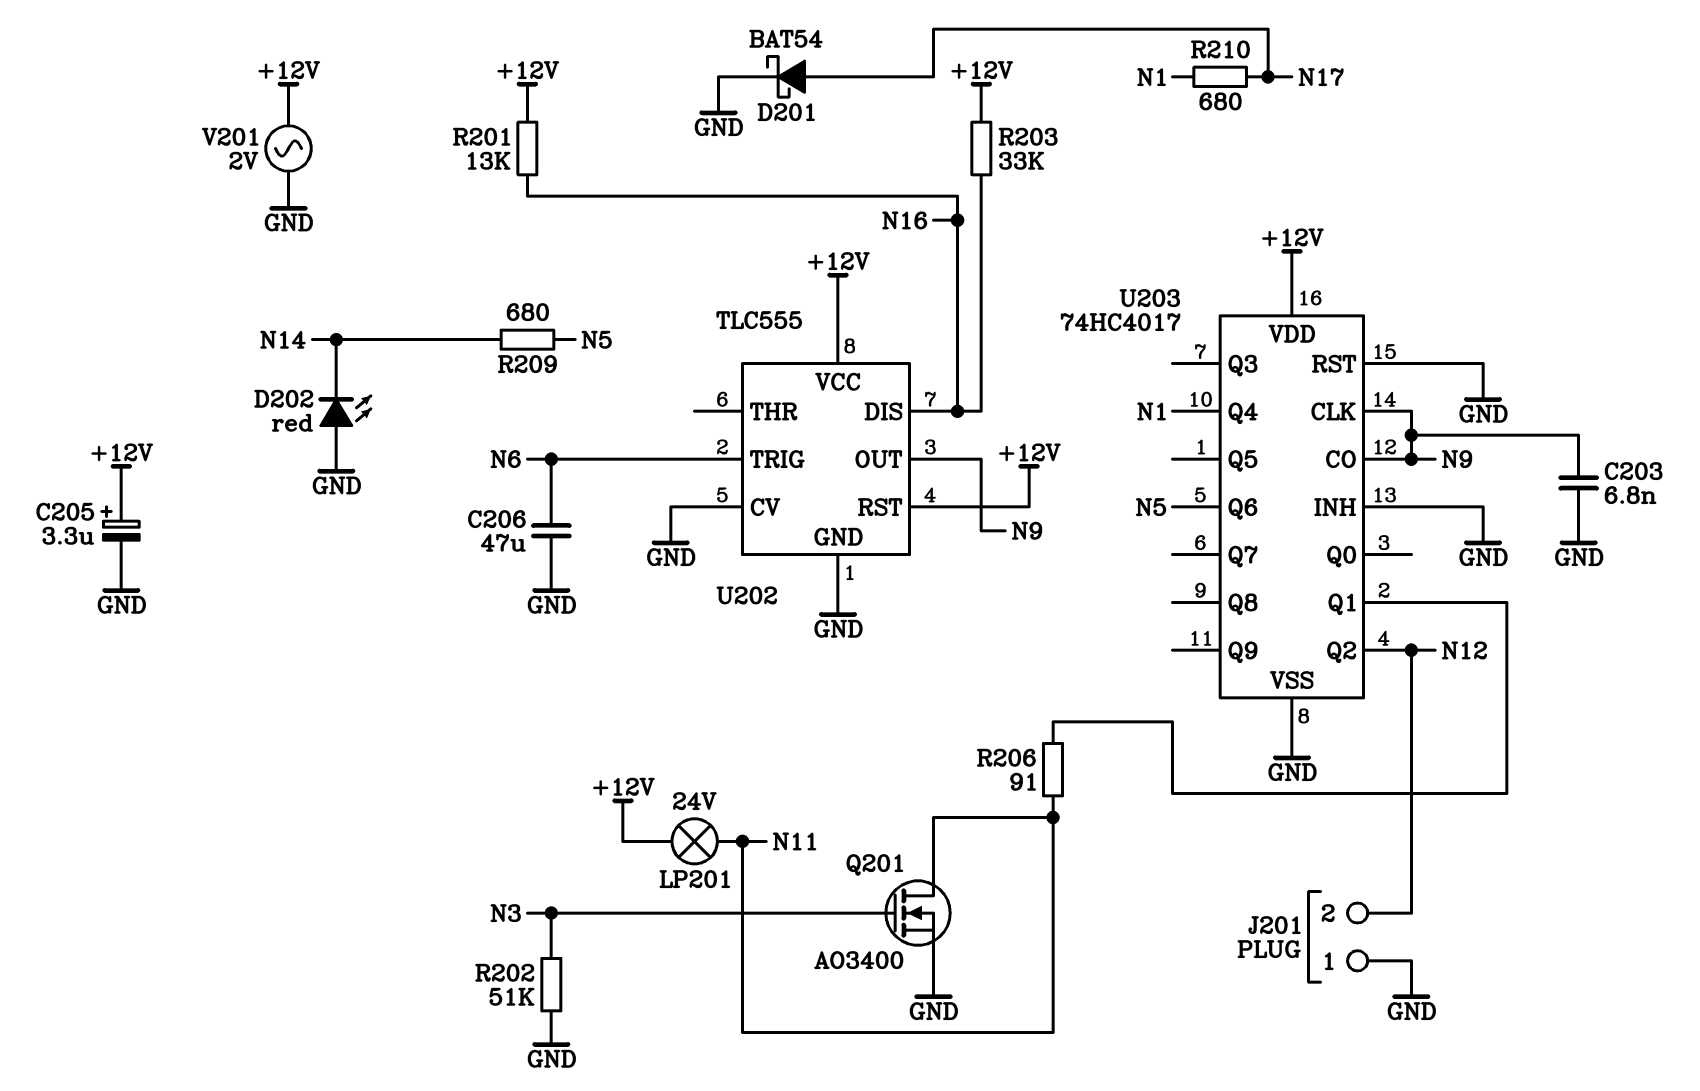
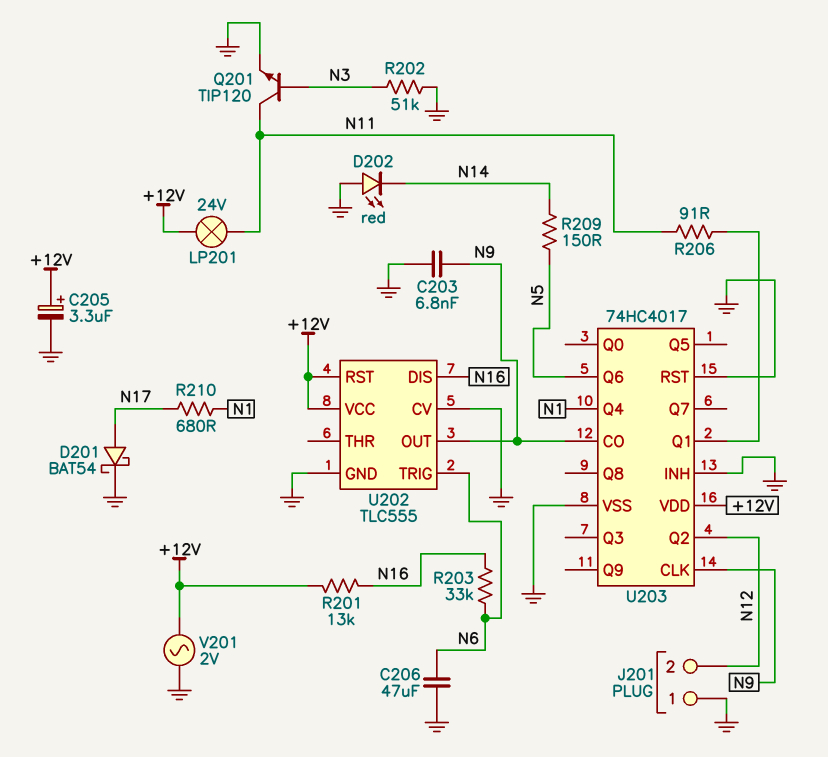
Q201: NMOS AO3400 (G N3, D N11, S GND) -> NPN TIP120 (B N3, C N11, E GND)
R203: 33k (+12V, N16) -> 33k (N6, N16)
R209: 680 (N5, N14) -> 150 (N5, N14)

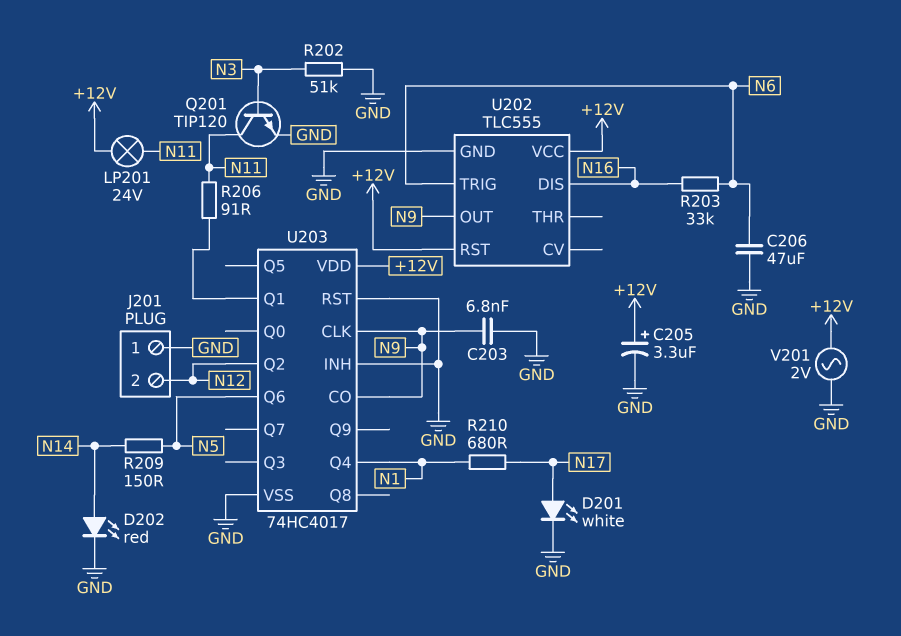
D201: schottky BAT54 (A N17, K GND) -> LED white (A N17, K GND)
D202: LED red (A GND, K N14) -> LED red (A N14, K GND)
R201: 13k (+12V, N16) -> none
U202 pin CV: GND -> none

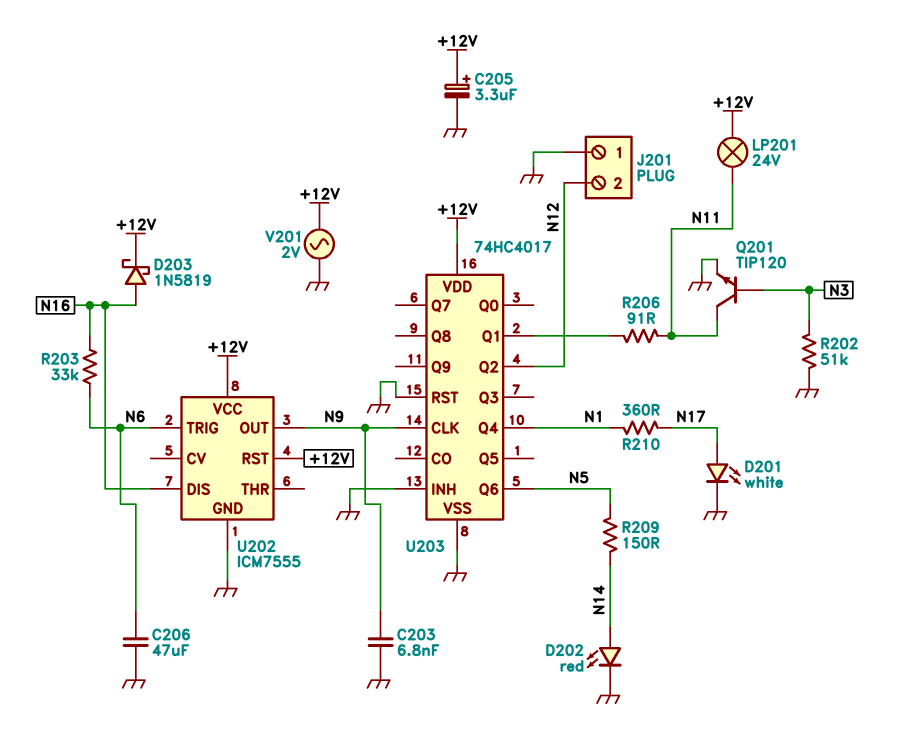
D203: none -> schottky 1N5819 (A N16, K +12V)
R210: 680 (N1, N17) -> 360 (N1, N17)
U202: TLC555 -> ICM7555
U203 pin CO: N9 -> none

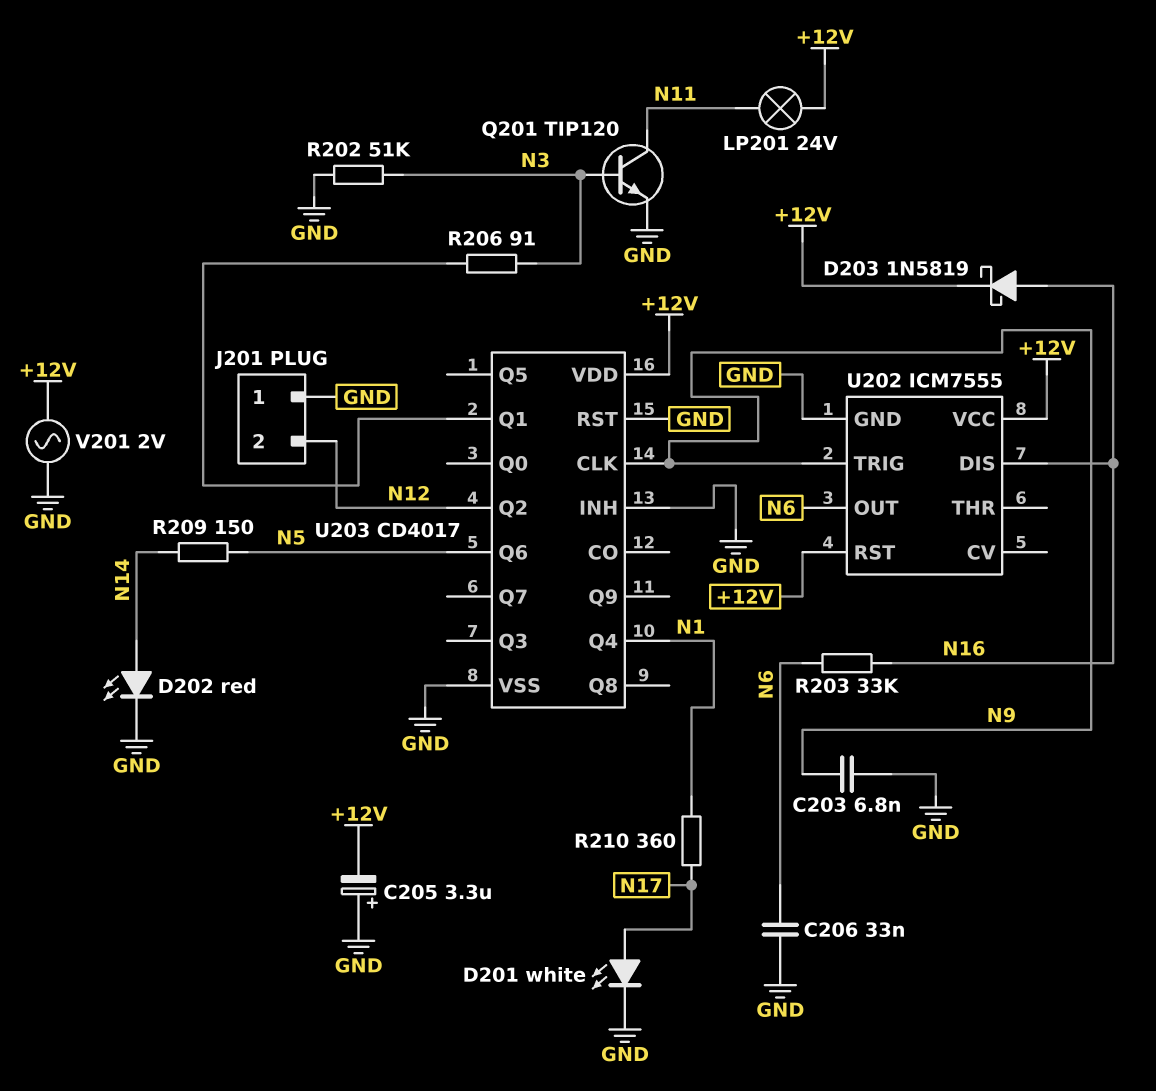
C205: 3.3uF (plus +12V, minus GND) -> 3.3uF (plus GND, minus +12V)
C206: 47uF (GND, N6) -> 33nF (GND, N6)
R206: 91 (N11, U203/Q1) -> 91 (N3, U203/Q1)
U202 pin OUT: N9 -> N6
U202 pin TRIG: N6 -> N9
U203: 74HC4017 -> CD4017

